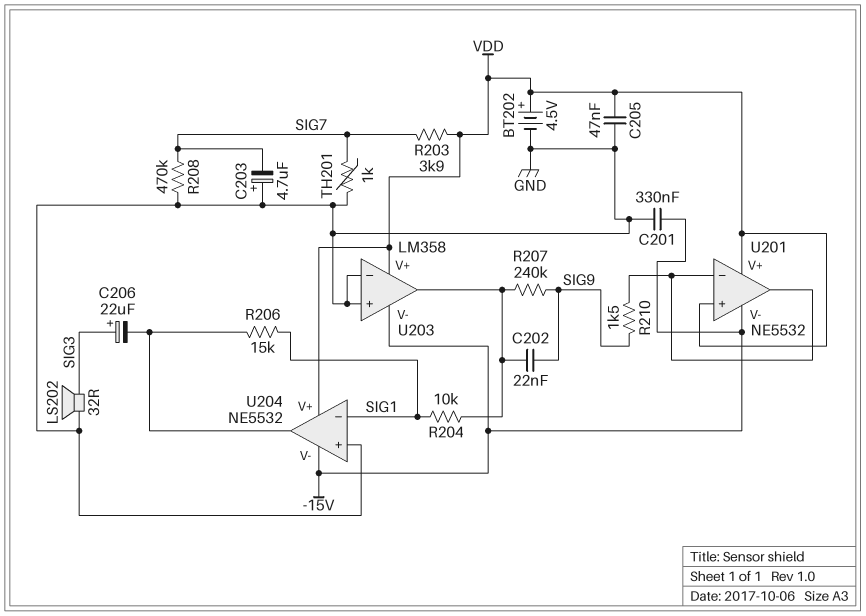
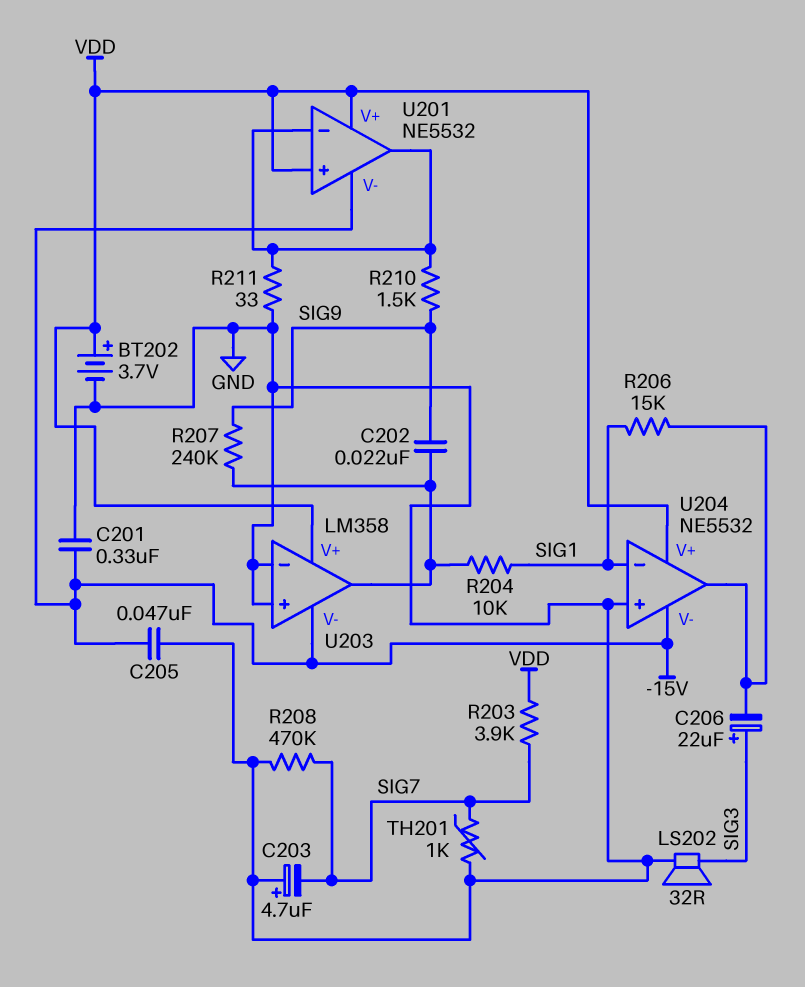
BT202: 4.5V (plus VDD, minus GND) -> 3.7V (plus VDD, minus GND)
C205: 47nF (GND, VDD) -> 47nF (-15V, GND)
R211: none -> 33 (GND, U201/in-)

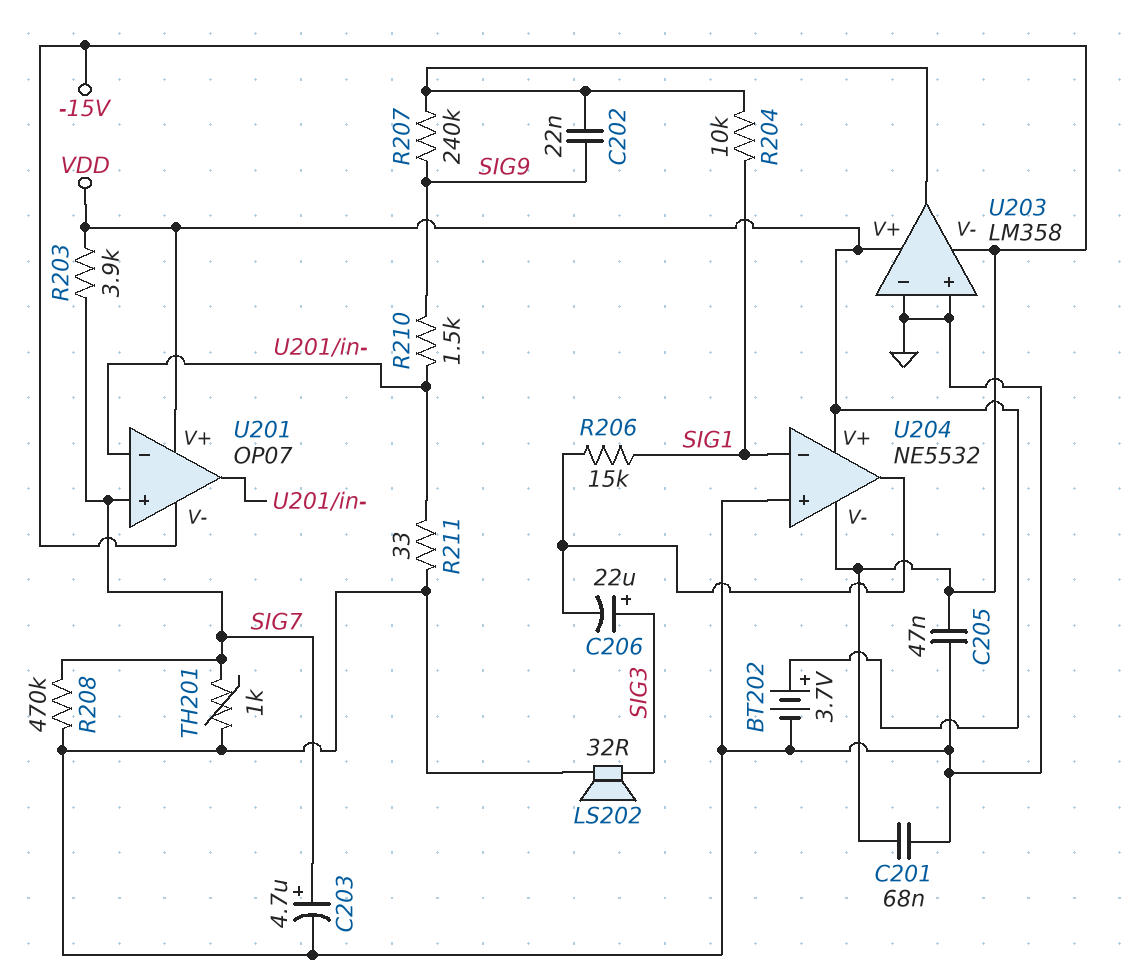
C201: 330nF (-15V, GND) -> 68nF (-15V, GND)
C203: 4.7uF (plus GND, minus SIG7) -> 4.7uF (plus SIG7, minus GND)
U201: NE5532 -> OP07
U201 pin in+: VDD -> SIG7

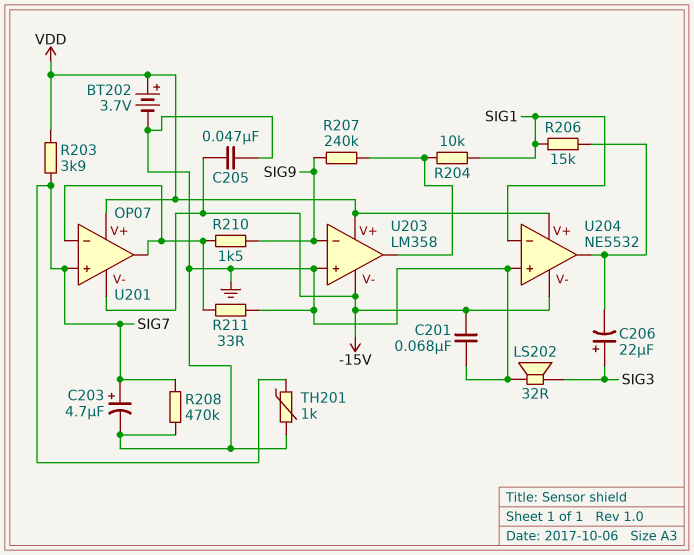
C202: 22nF (SIG9, U203/out) -> none
U203 pin in-: GND -> SIG9

